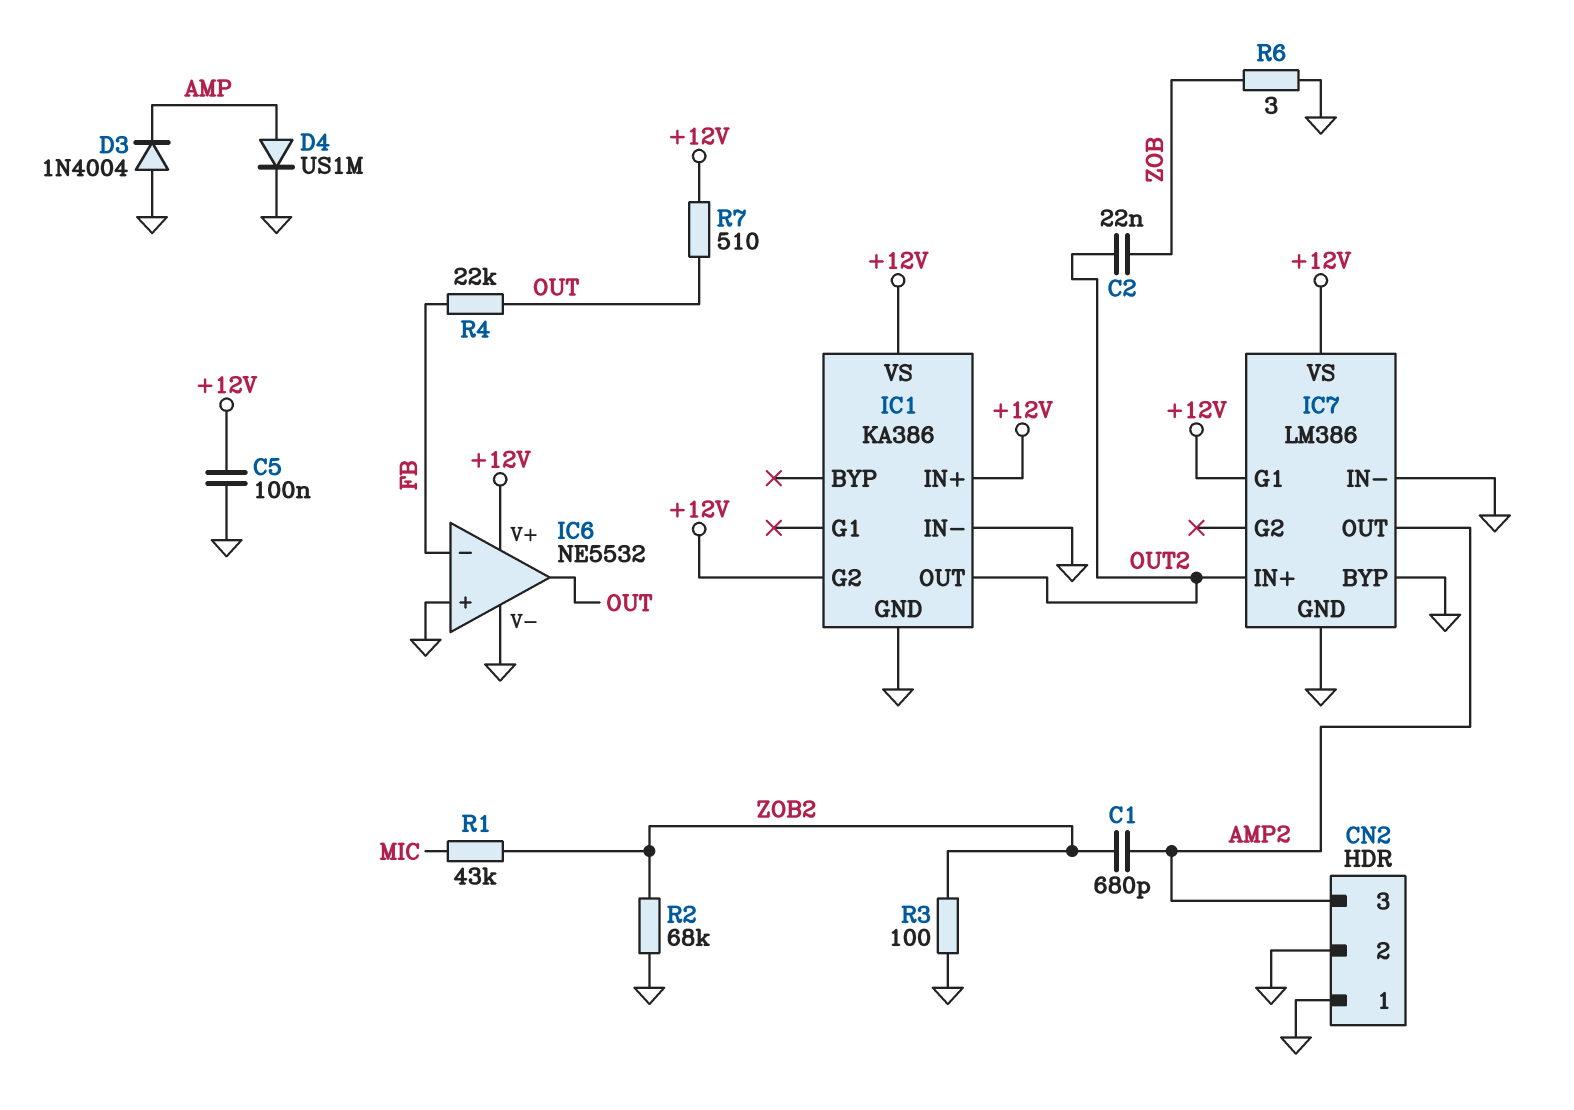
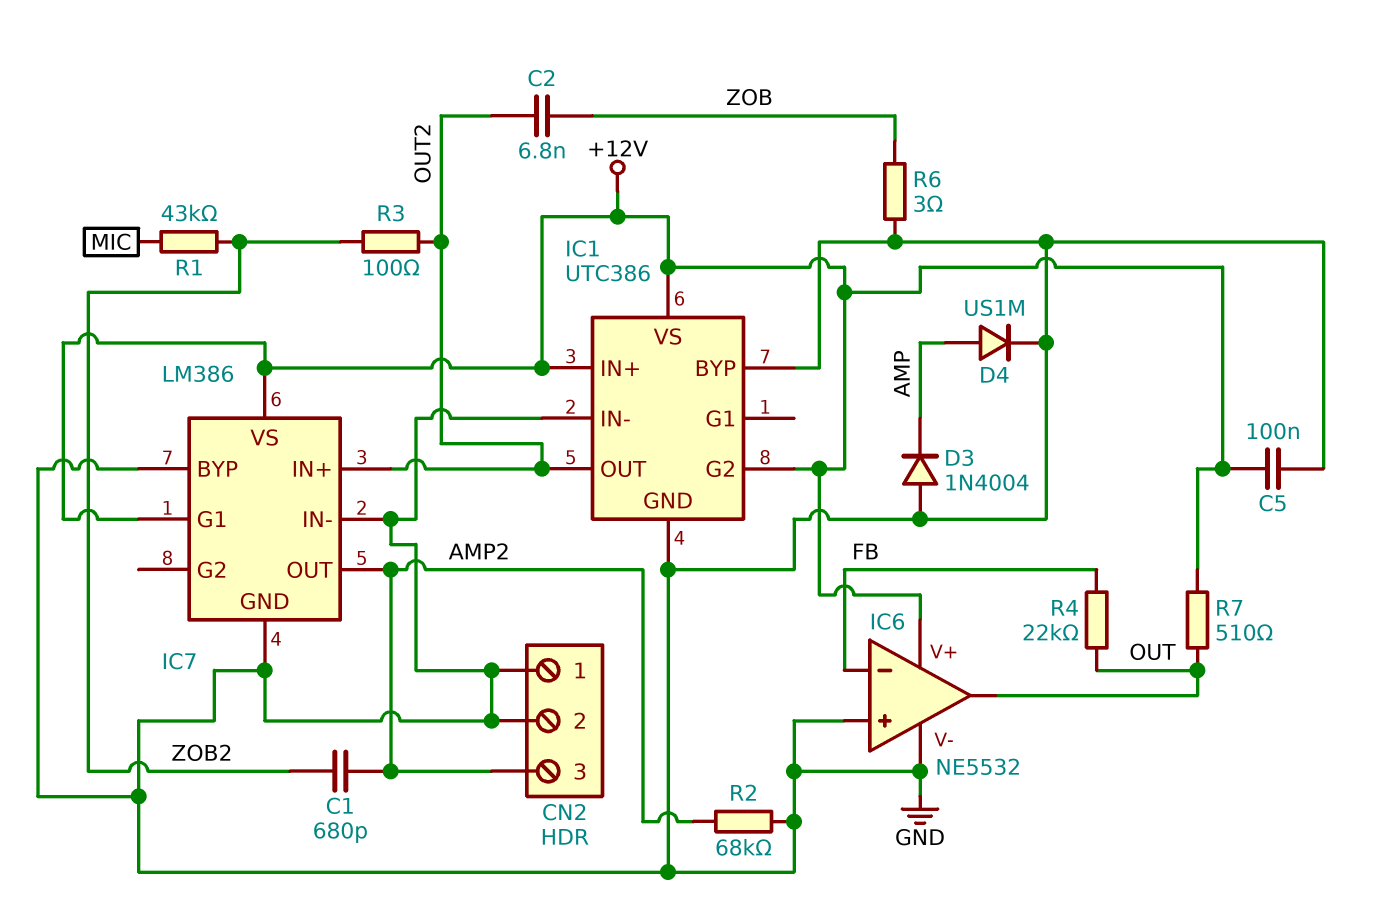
C2: 22nF (OUT2, ZOB) -> 6.8nF (OUT2, ZOB)
IC1: KA386 -> UTC386
IC1 pin BYP: none -> GND
R2: 68k (GND, ZOB2) -> 68k (AMP2, GND)
R3: 100 (GND, ZOB2) -> 100 (OUT2, ZOB2)

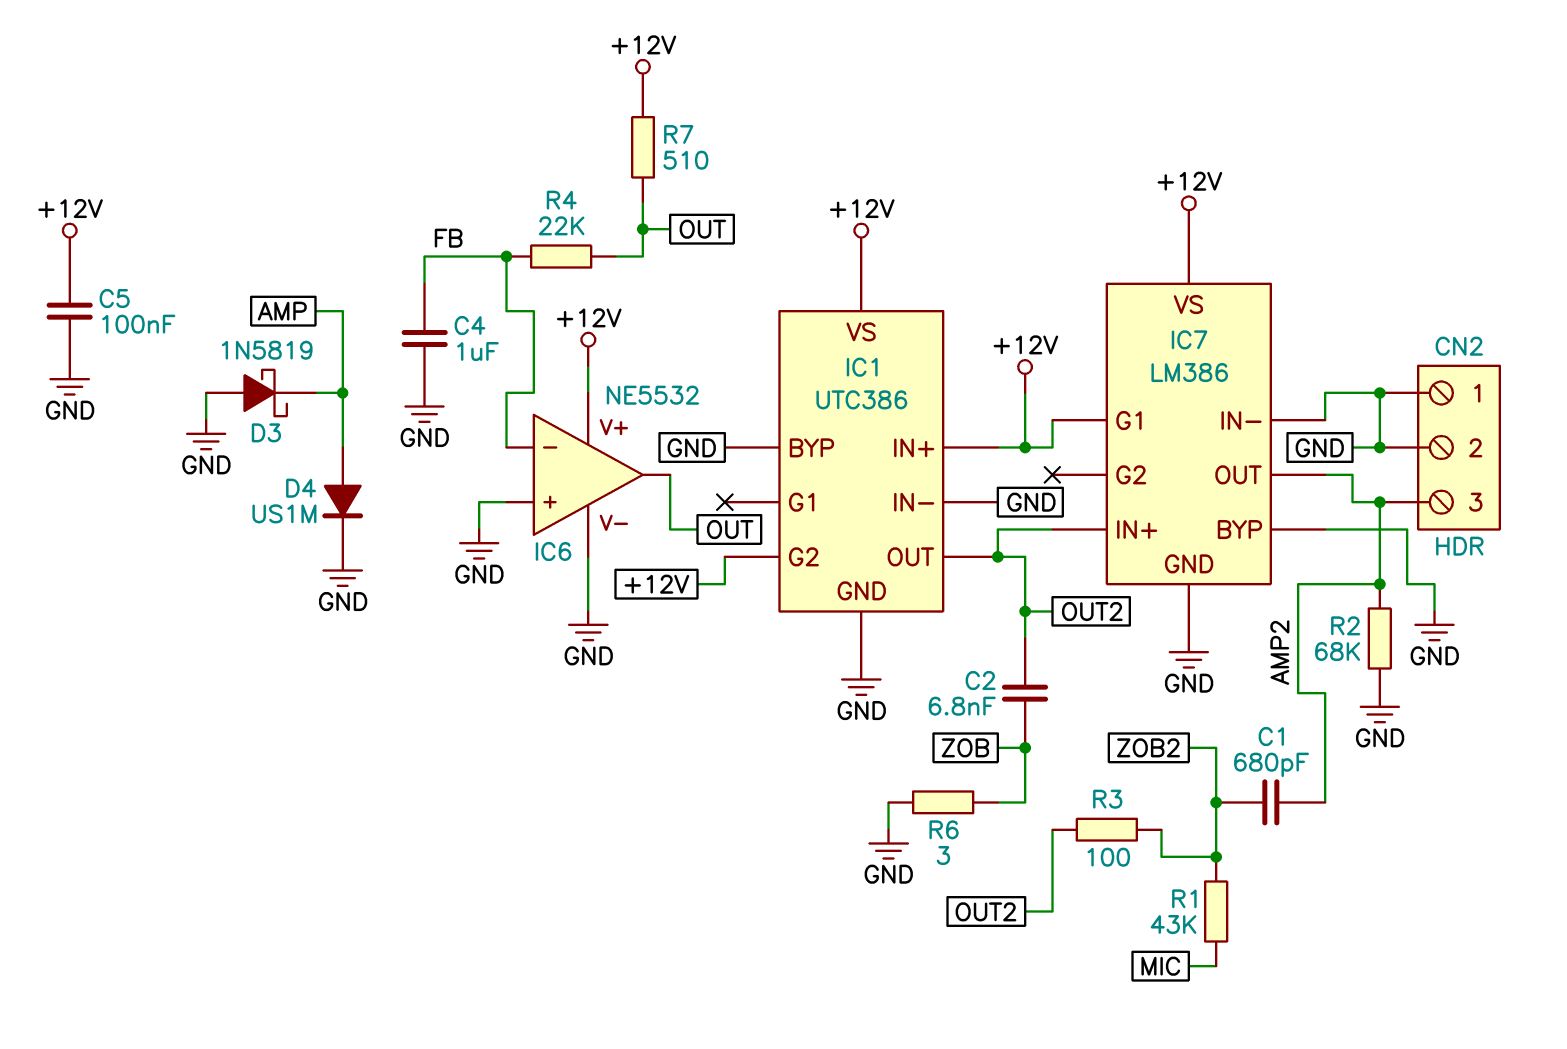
C4: none -> 1uF (FB, GND)
D3: diode 1N4004 (A GND, K AMP) -> schottky 1N5819 (A GND, K AMP)

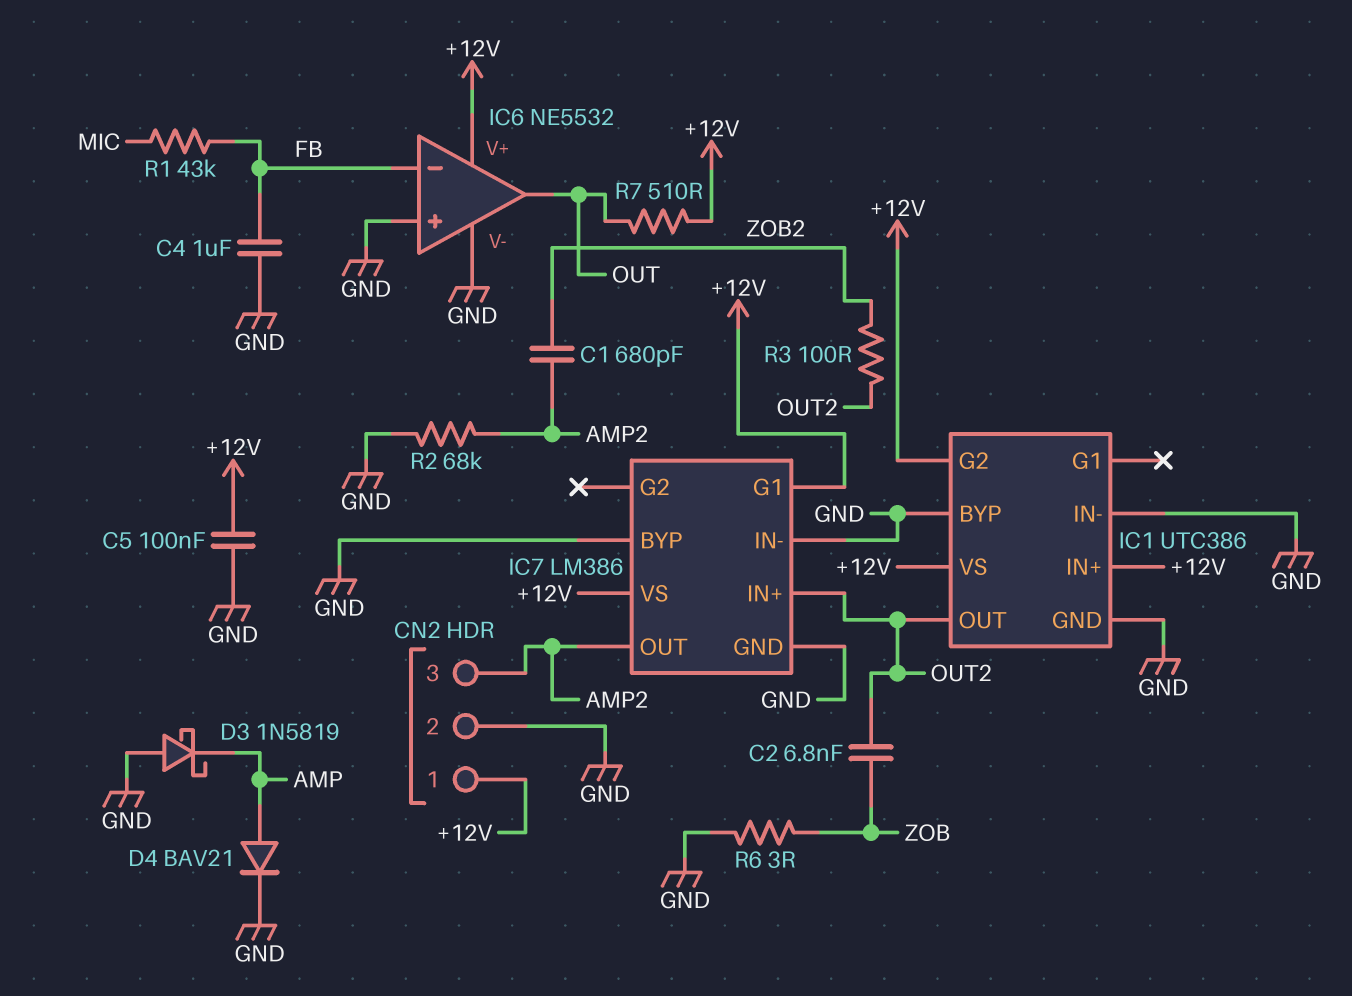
CN2 pin 1: GND -> +12V
D4: diode US1M (A AMP, K GND) -> diode BAV21 (A AMP, K GND)
R1: 43k (MIC, ZOB2) -> 43k (FB, MIC)
R4: 22k (FB, OUT) -> none

